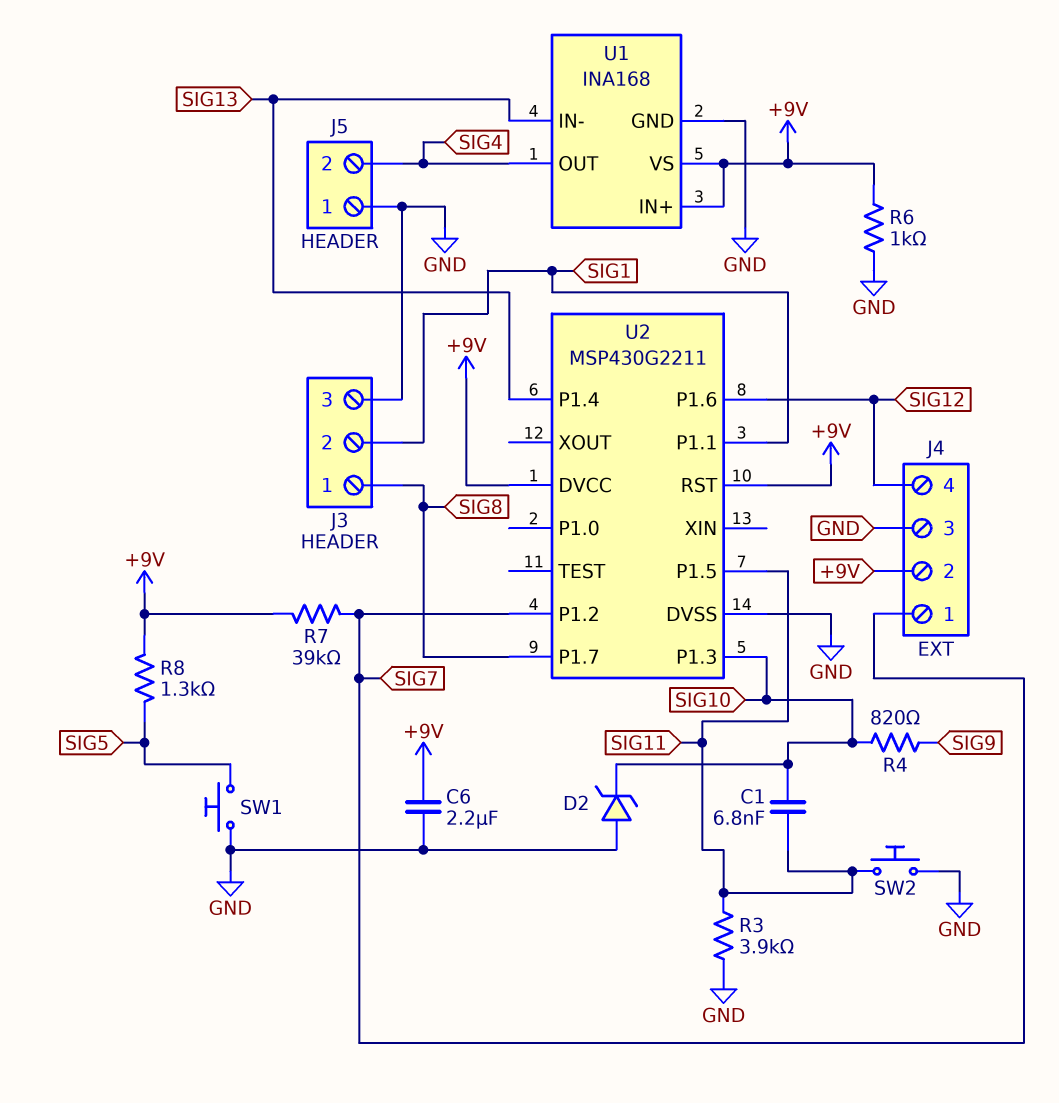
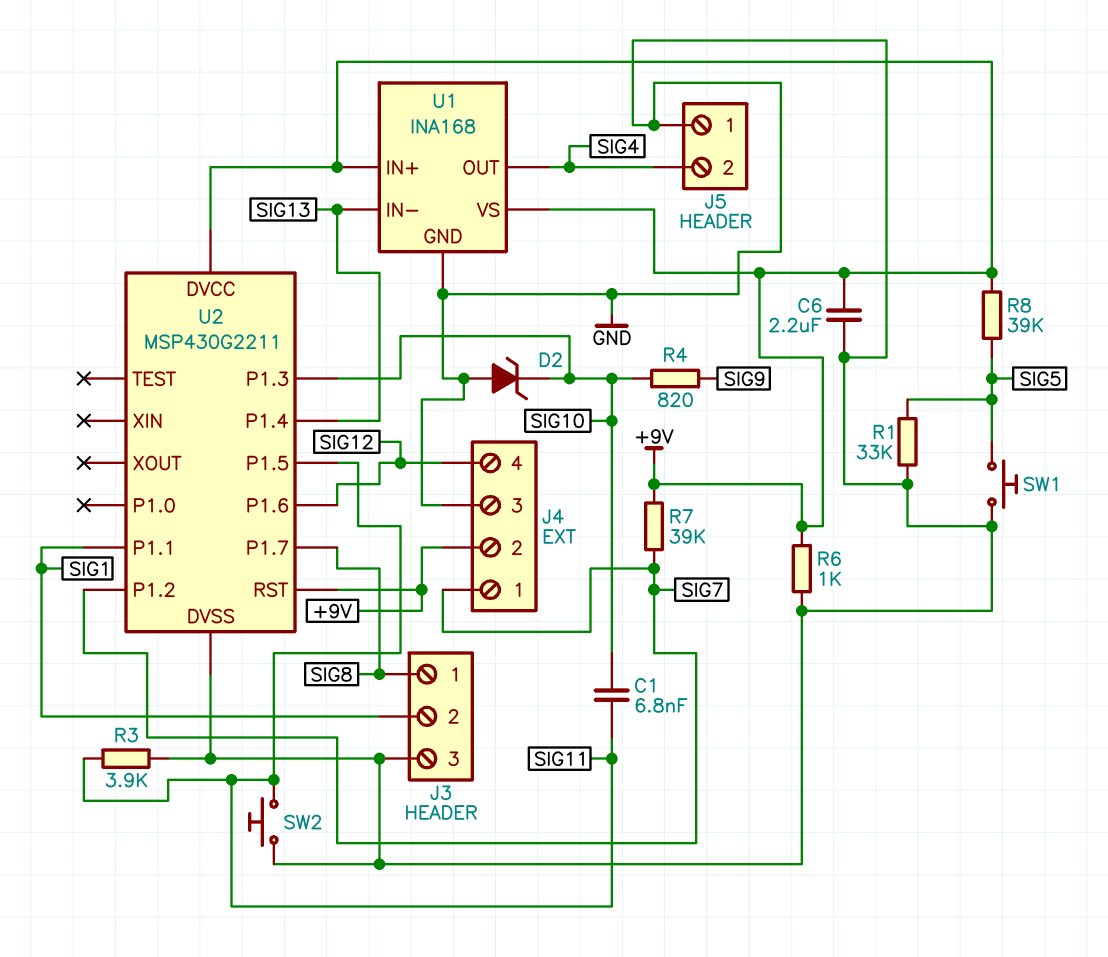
R1: none -> 33k (GND, SIG5)
R8: 1.3k (+9V, SIG5) -> 39k (+9V, SIG5)

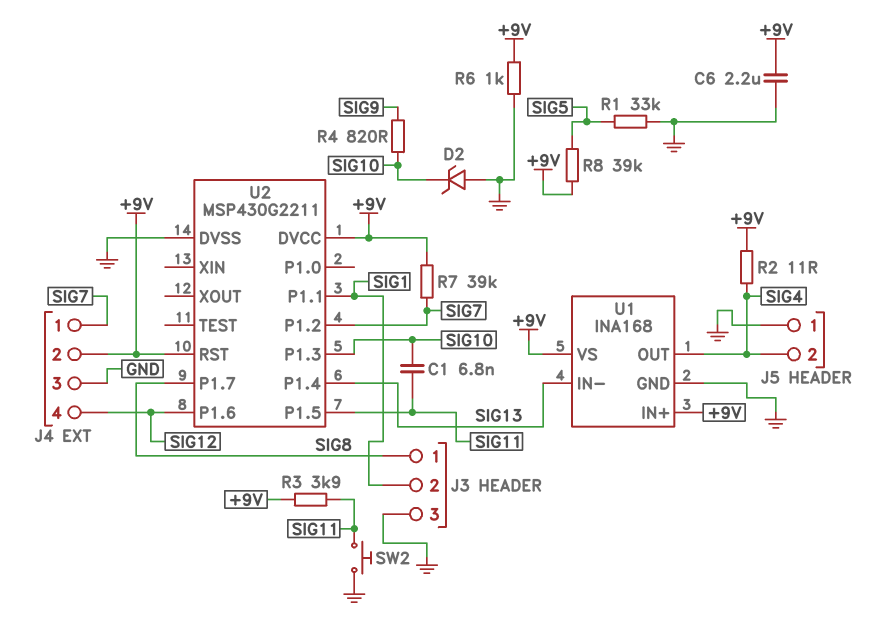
R2: none -> 11 (+9V, SIG4)
R3: 3.9k (GND, SIG11) -> 3.9k (+9V, SIG11)
SW1: button (GND, SIG5) -> none

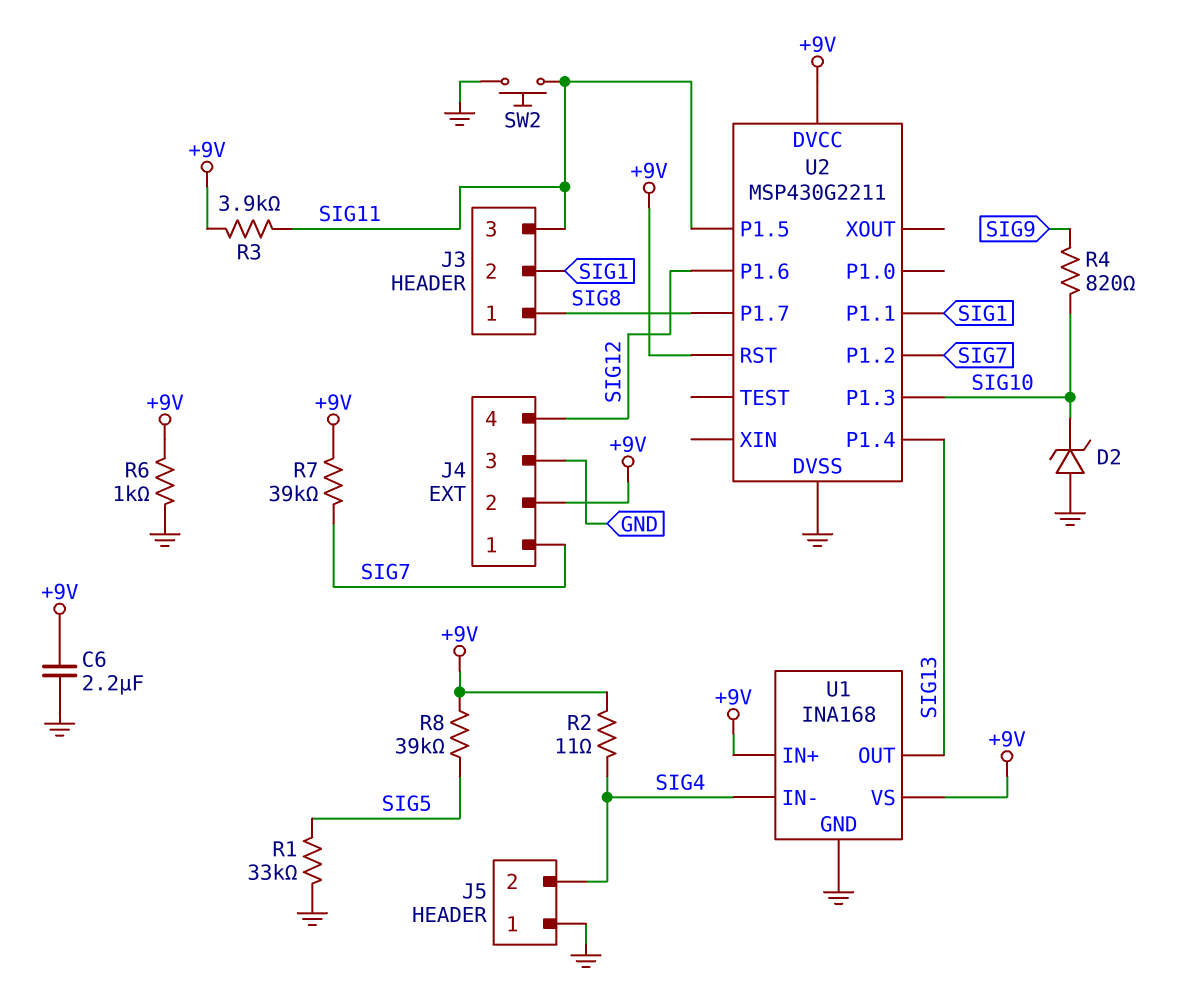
C1: 6.8nF (SIG10, SIG11) -> none
J3 pin 3: GND -> SIG11
U1 pin IN-: SIG13 -> SIG4
U1 pin OUT: SIG4 -> SIG13

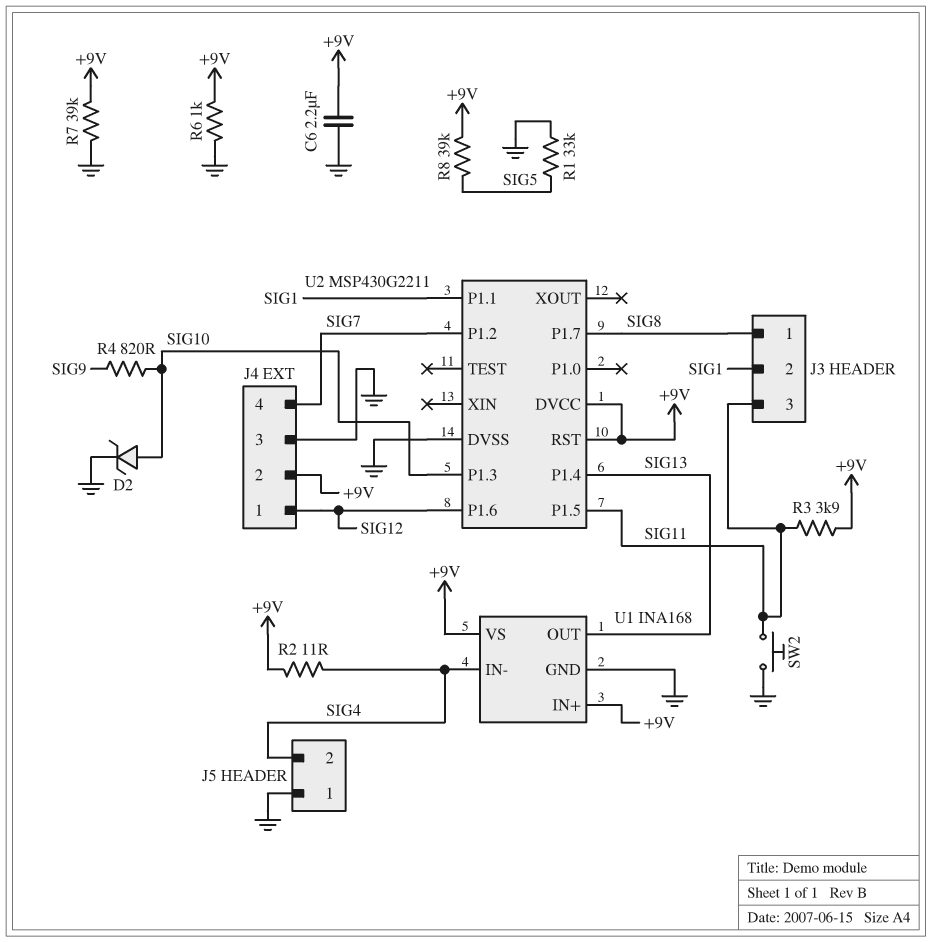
D2: zener (A GND, K SIG10) -> zener (A SIG10, K GND)
J4 pin 1: SIG7 -> SIG12
J4 pin 4: SIG12 -> SIG7
R7: 39k (+9V, SIG7) -> 39k (+9V, GND)

